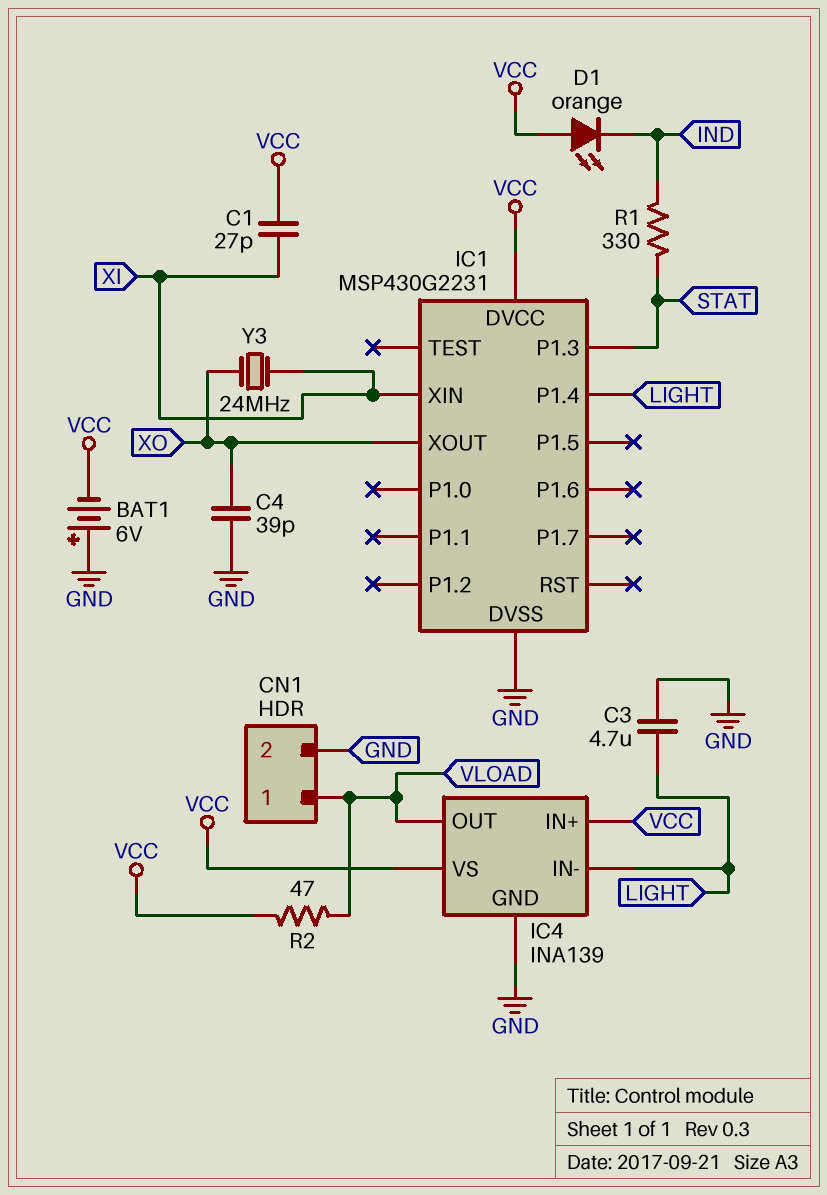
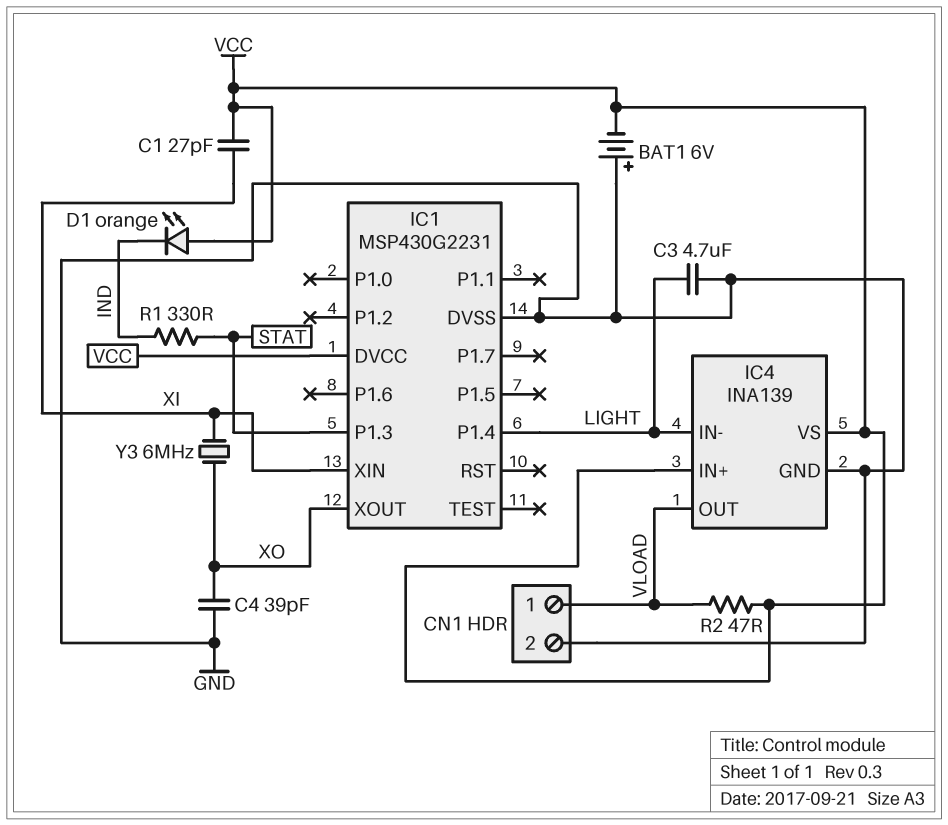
Y3: 24MHz (XI, XO) -> 6MHz (XI, XO)

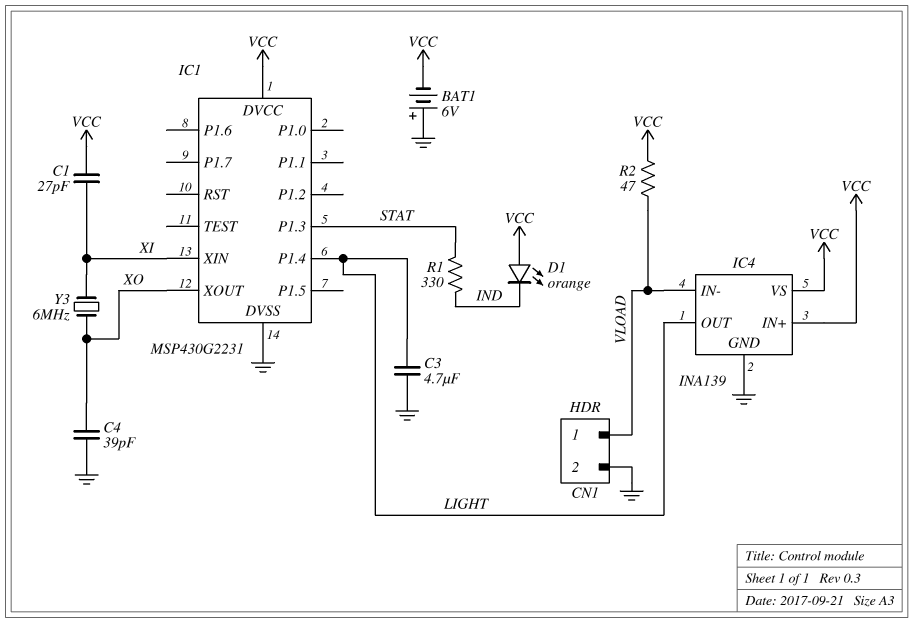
IC4 pin IN-: LIGHT -> VLOAD
IC4 pin OUT: VLOAD -> LIGHT

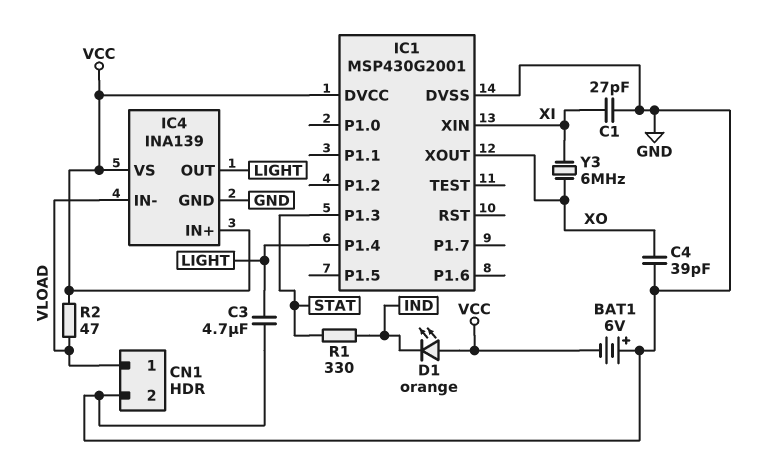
C1: 27pF (VCC, XI) -> 27pF (GND, XI)
IC1: MSP430G2231 -> MSP430G2001

